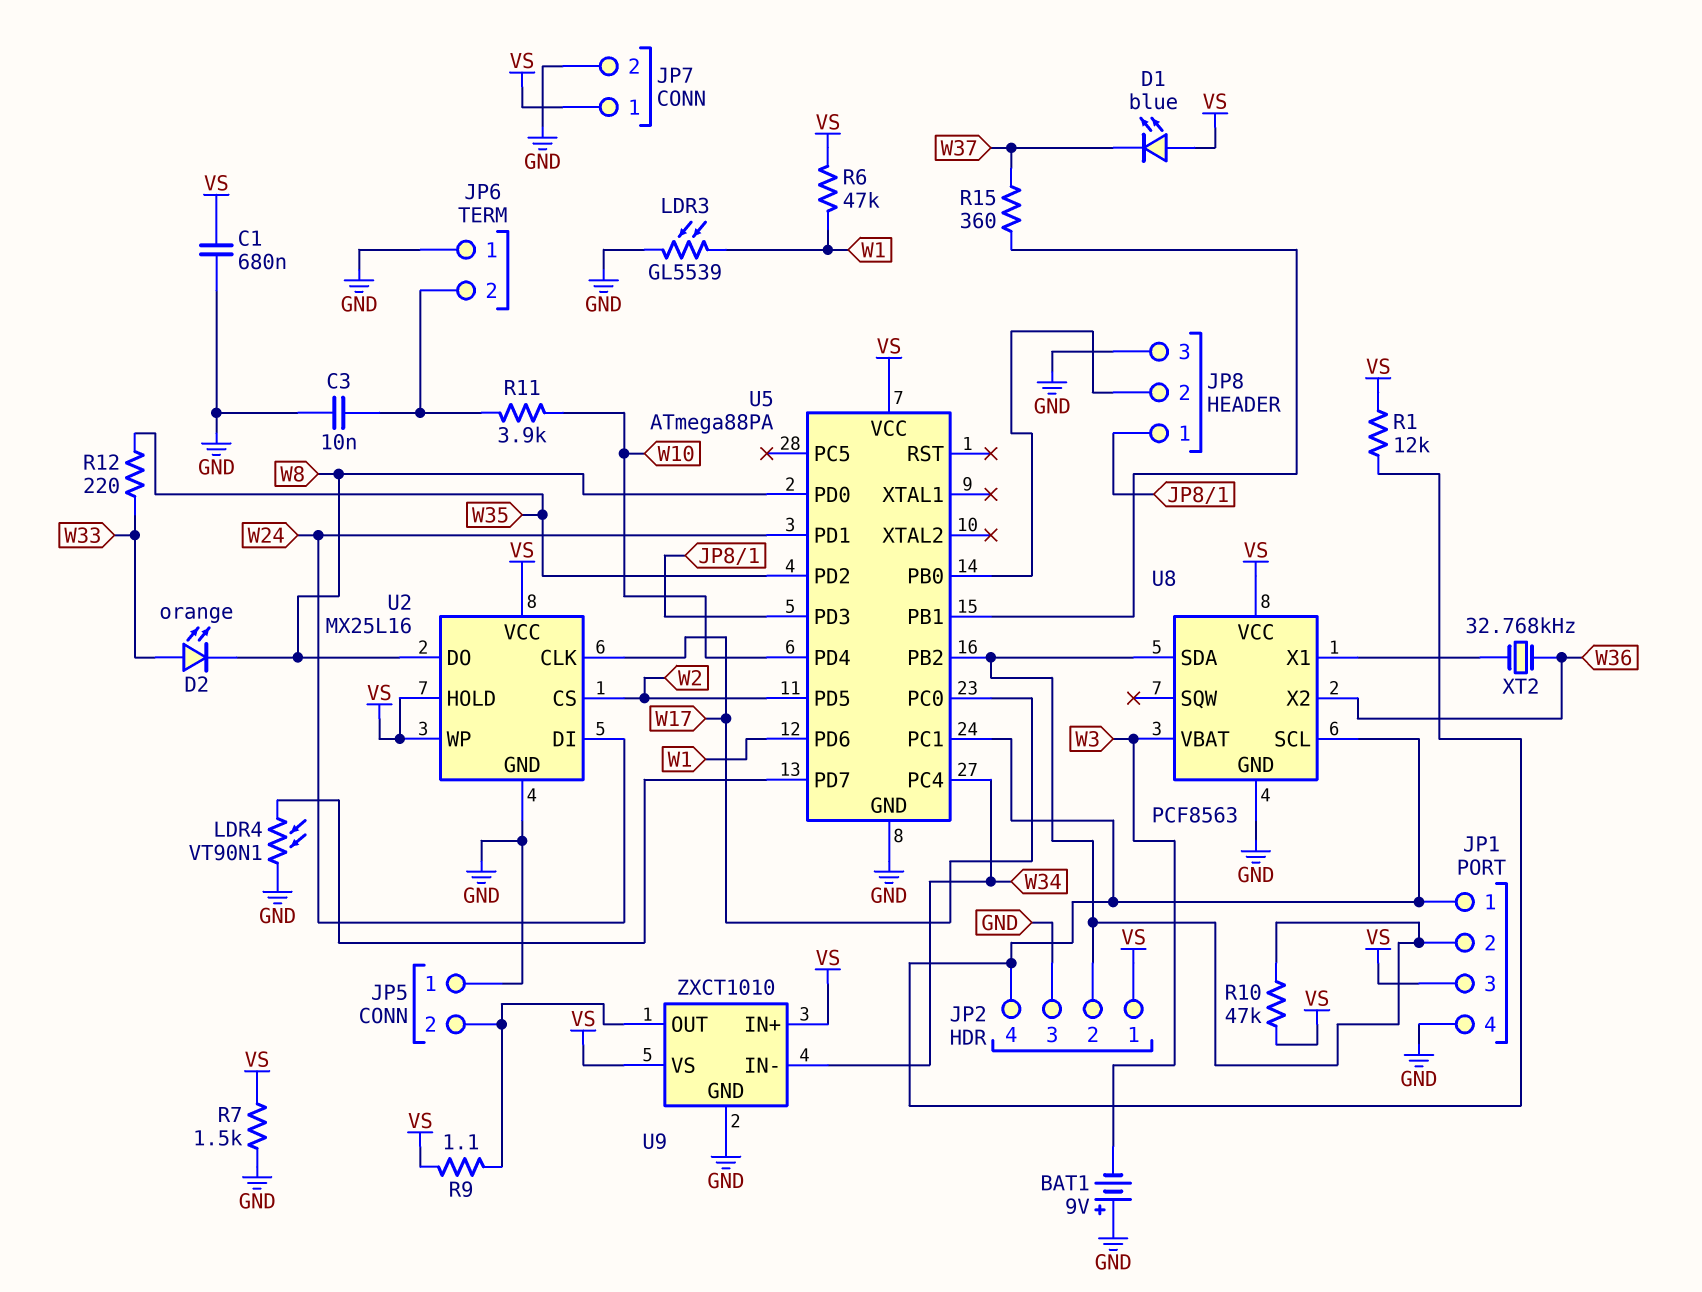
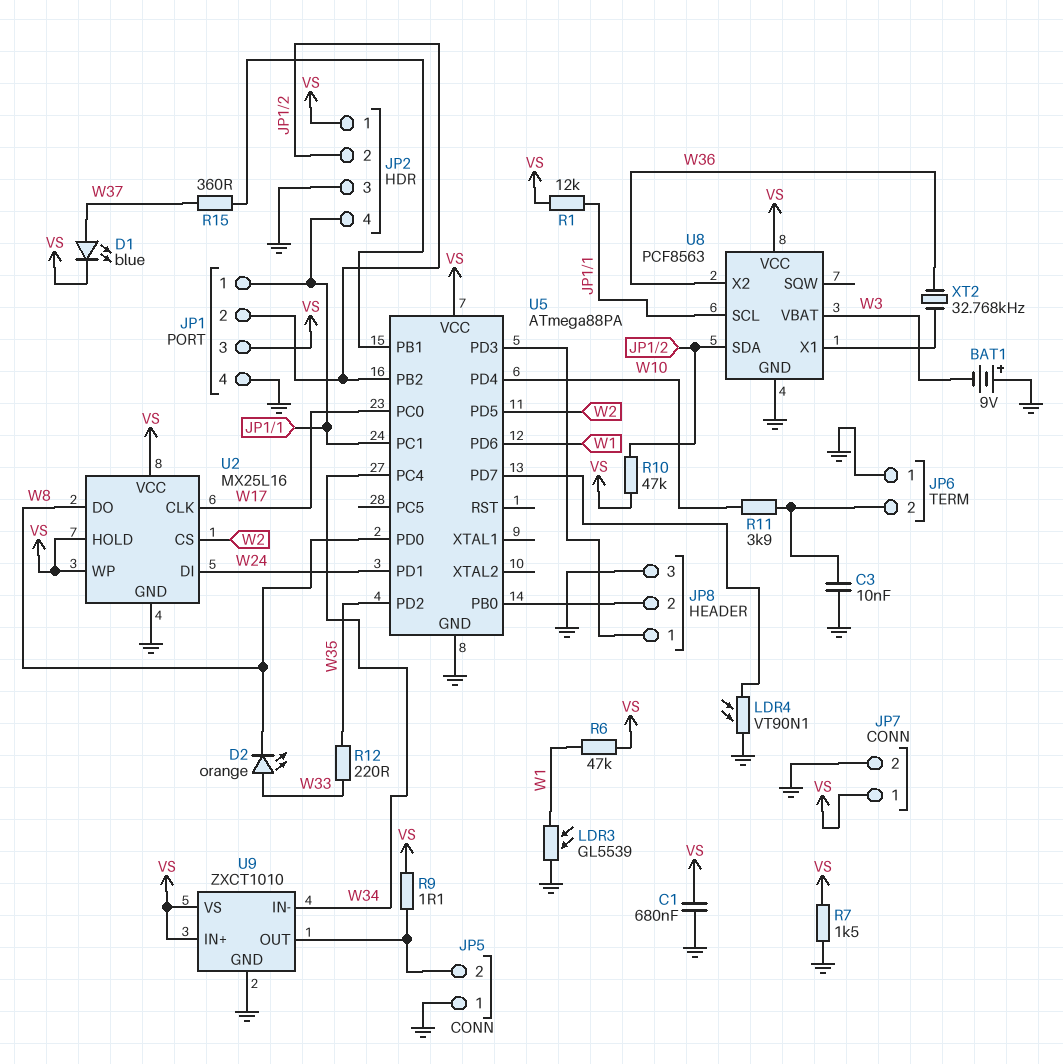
D1: LED blue (A VS, K W37) -> LED blue (A W37, K VS)

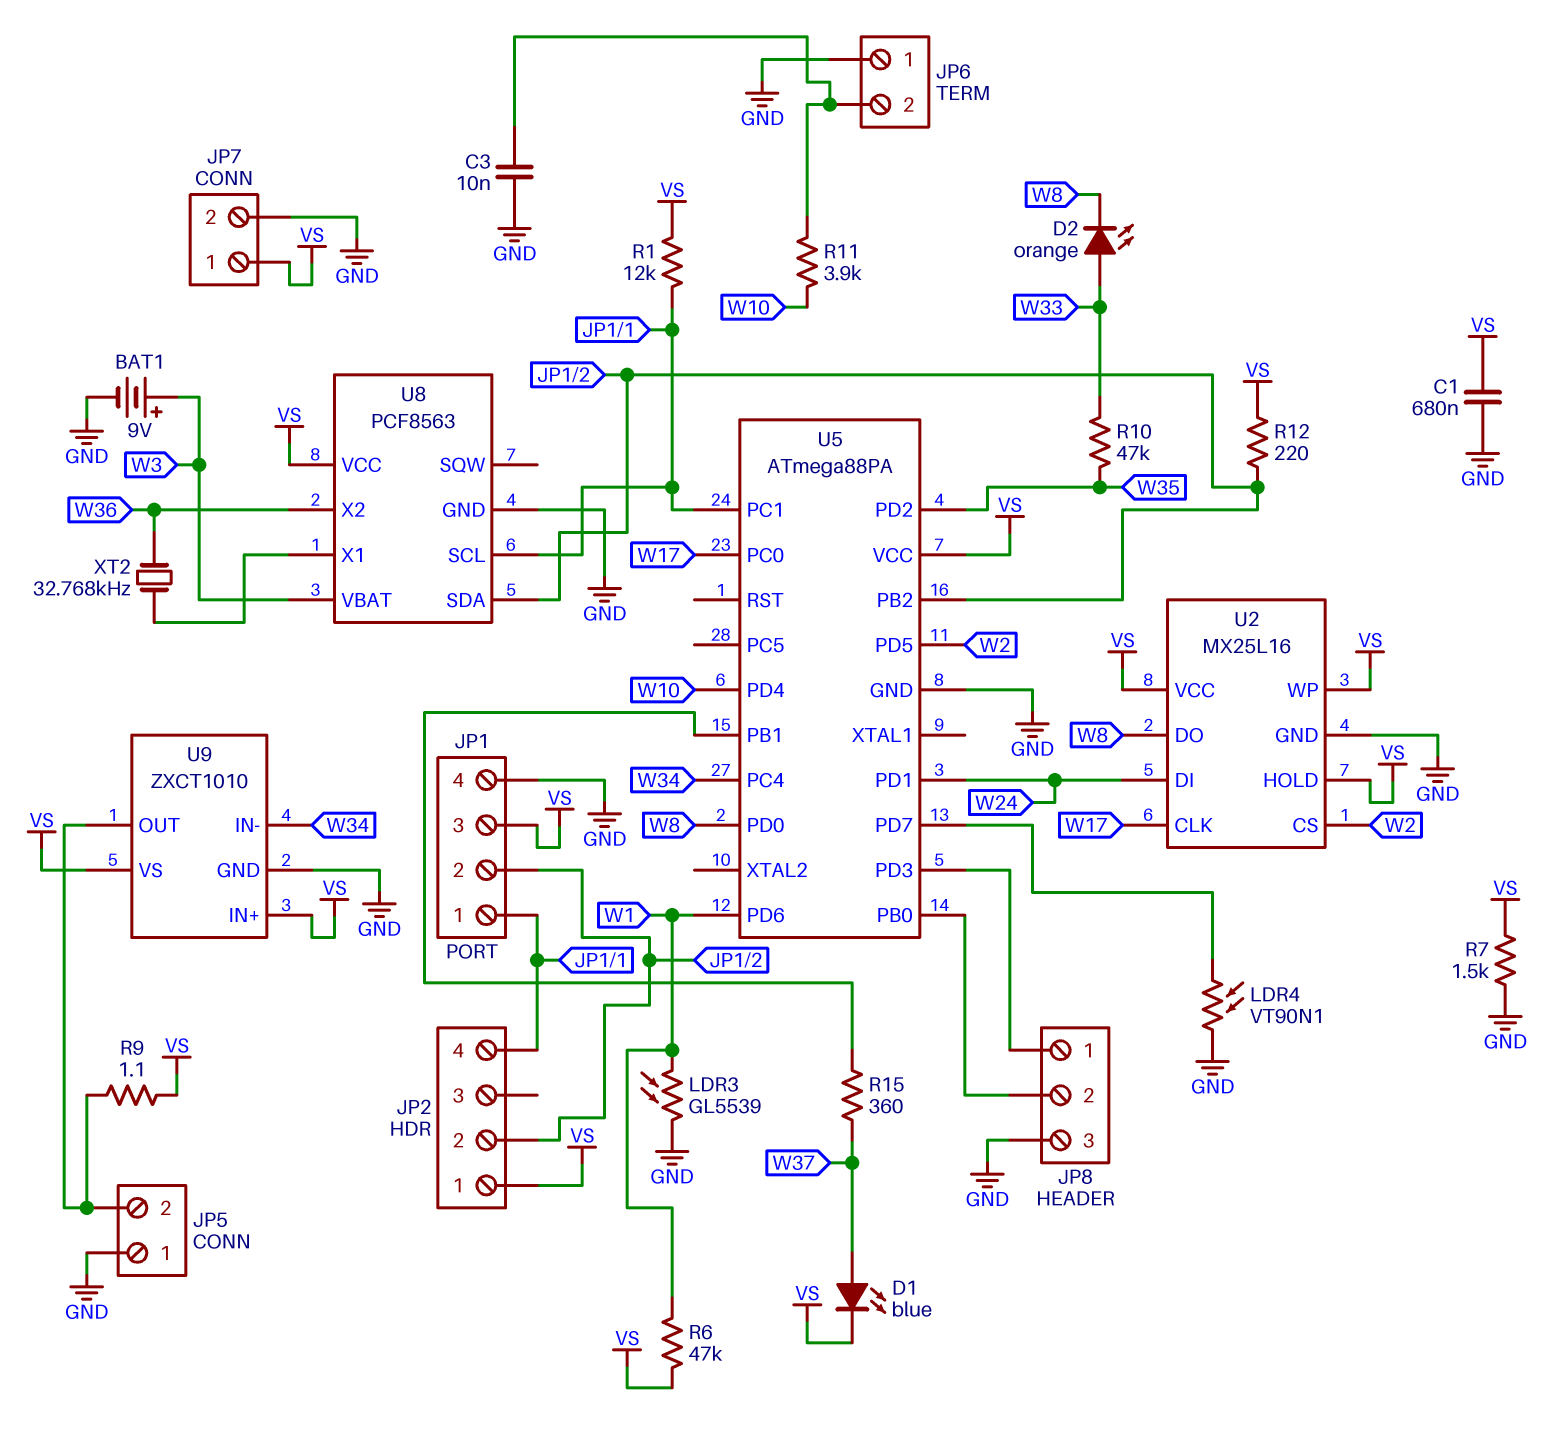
BAT1: 9V (plus GND, minus W3) -> 9V (plus W3, minus GND)
JP2 pin 3: GND -> none
R10: 47k (JP1/2, VS) -> 47k (W33, W35)
R12: 220 (W33, W35) -> 220 (JP1/2, VS)

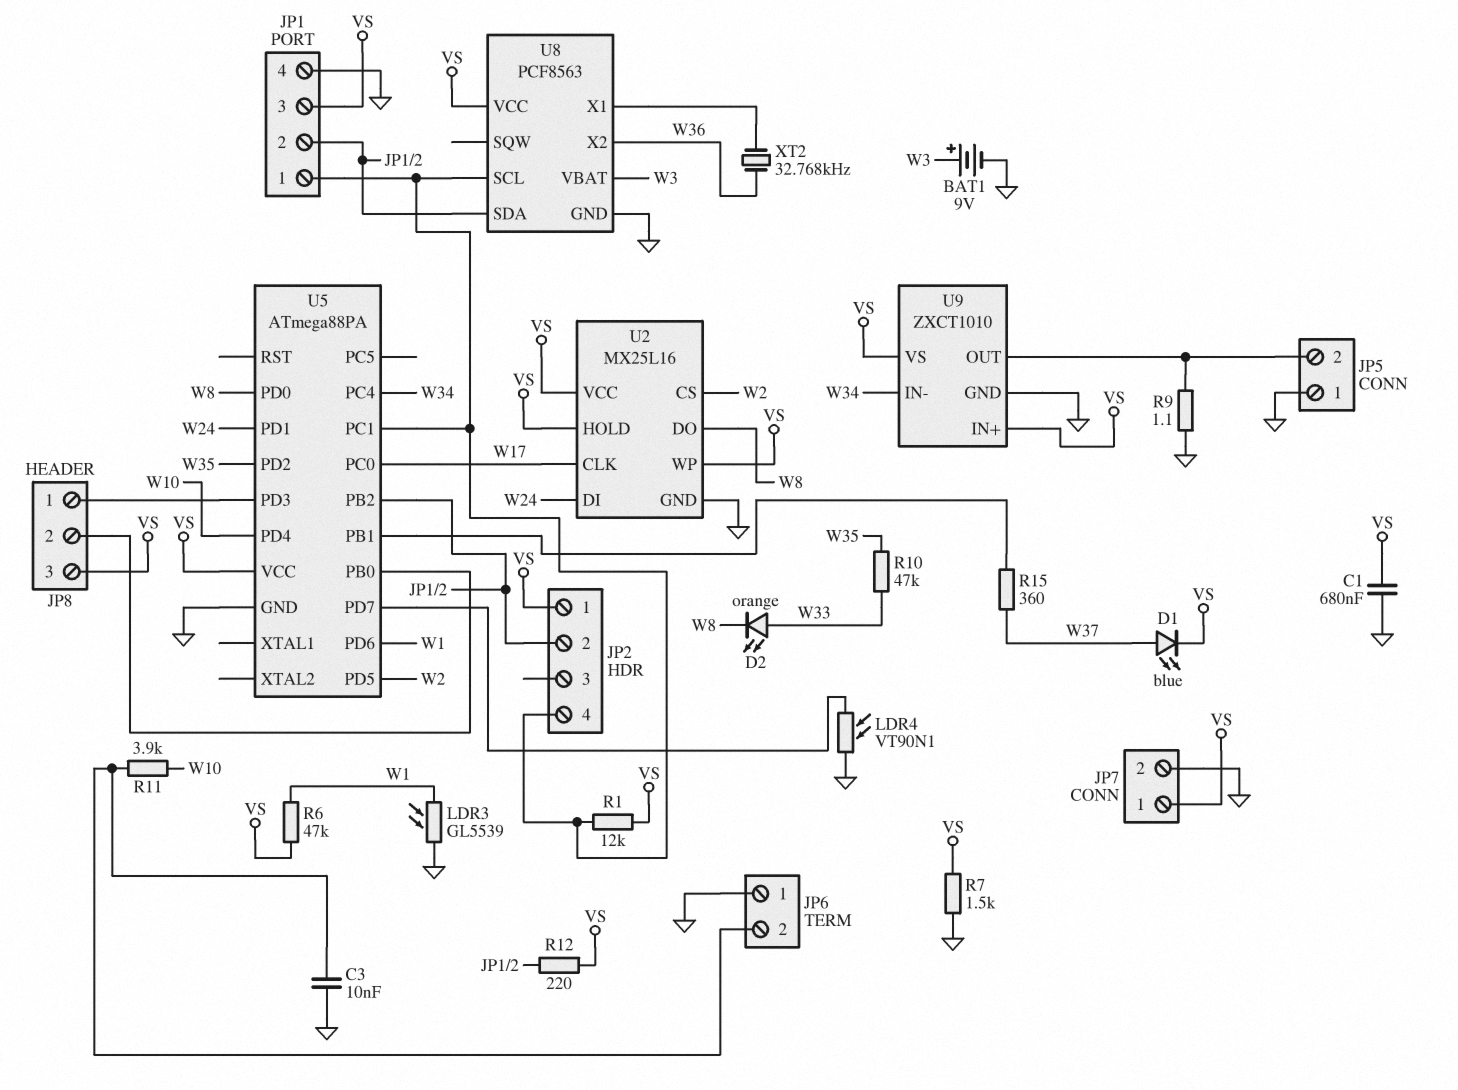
JP8 pin 3: GND -> VS
R9: 1.1 (JP5/2, VS) -> 1.1 (GND, JP5/2)

